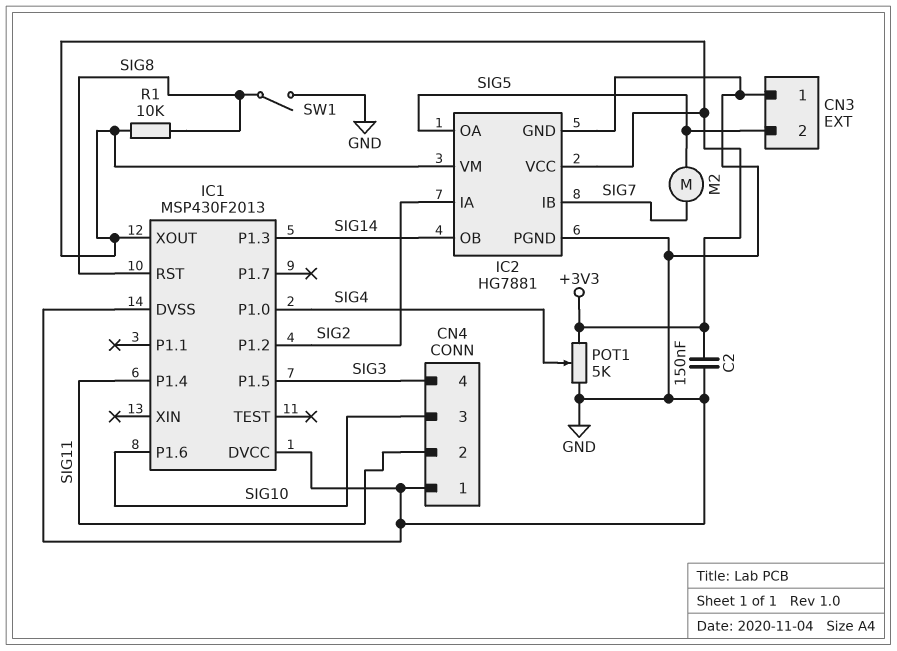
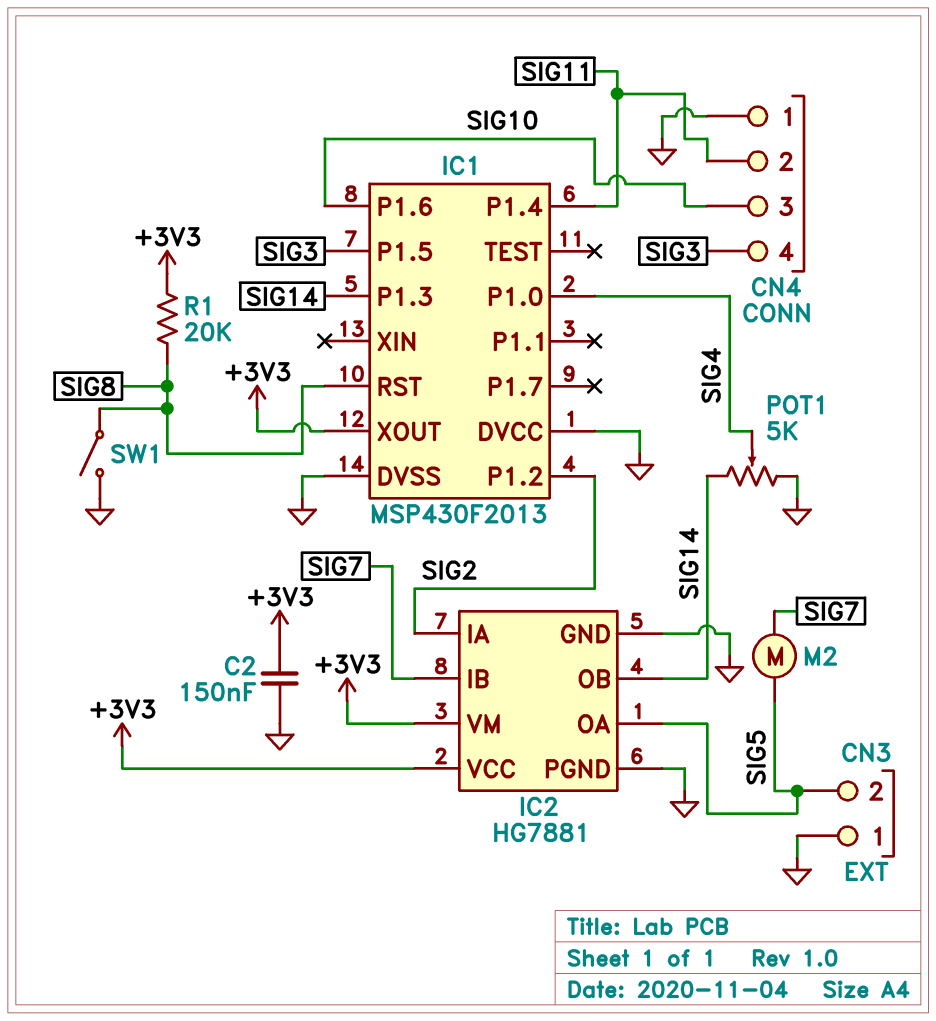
POT1: 5k (+3V3, GND, wiper SIG4) -> 5k (GND, SIG14, wiper SIG4)
R1: 10k (+3V3, SIG8) -> 20k (+3V3, SIG8)

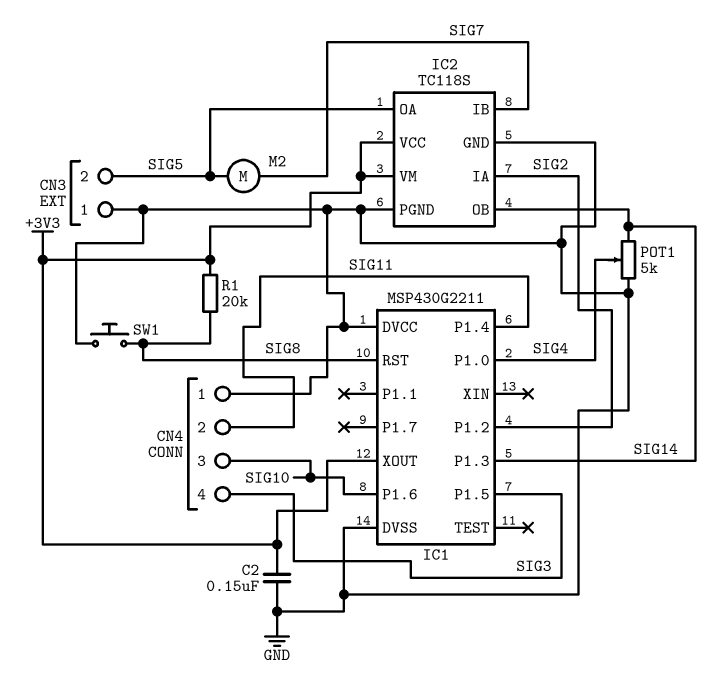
IC1: MSP430F2013 -> MSP430G2211
IC2: HG7881 -> TC118S
SW1: switch (GND, SIG8) -> button (GND, SIG8)

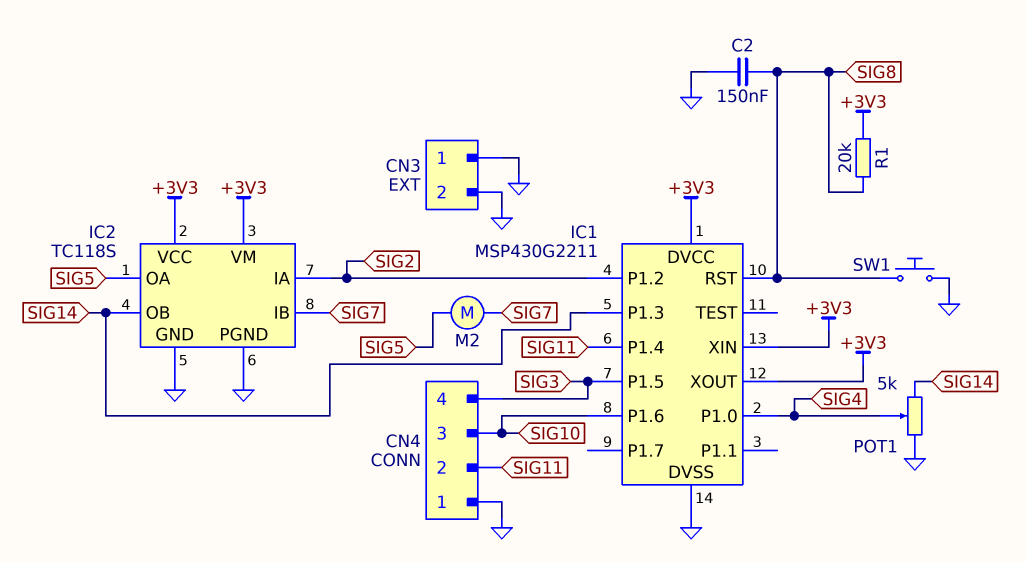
C2: 150nF (+3V3, GND) -> 150nF (GND, SIG8)
CN3 pin 2: SIG5 -> GND
IC1 pin DVCC: GND -> +3V3
IC1 pin XIN: none -> +3V3

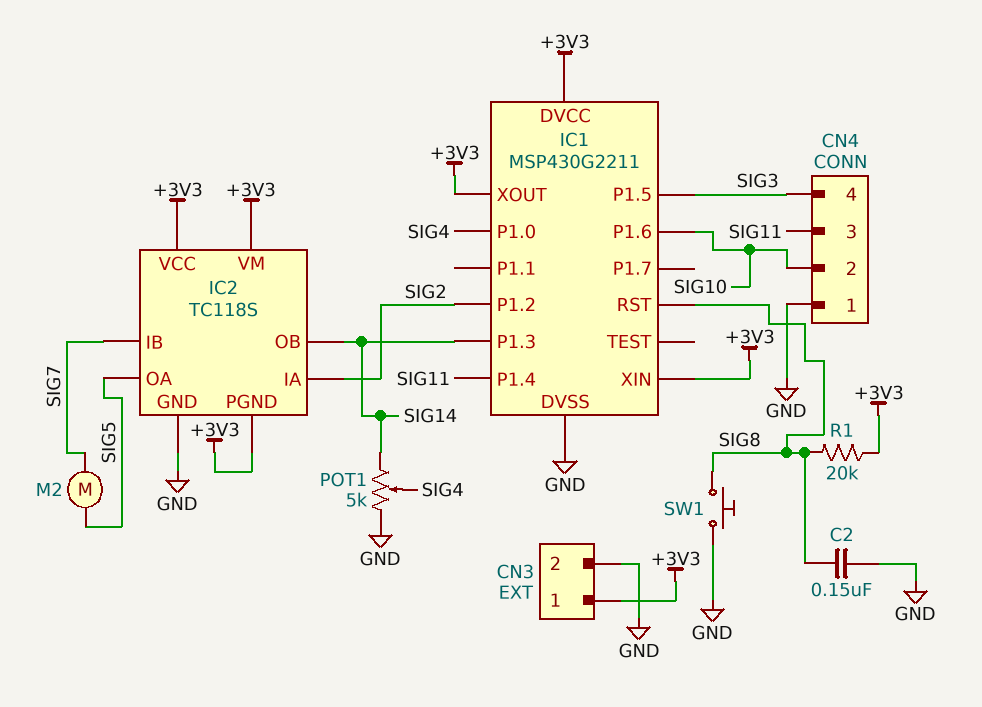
CN3 pin 1: GND -> +3V3
CN4 pin 2: SIG11 -> SIG10
CN4 pin 3: SIG10 -> SIG11
IC2 pin PGND: GND -> +3V3

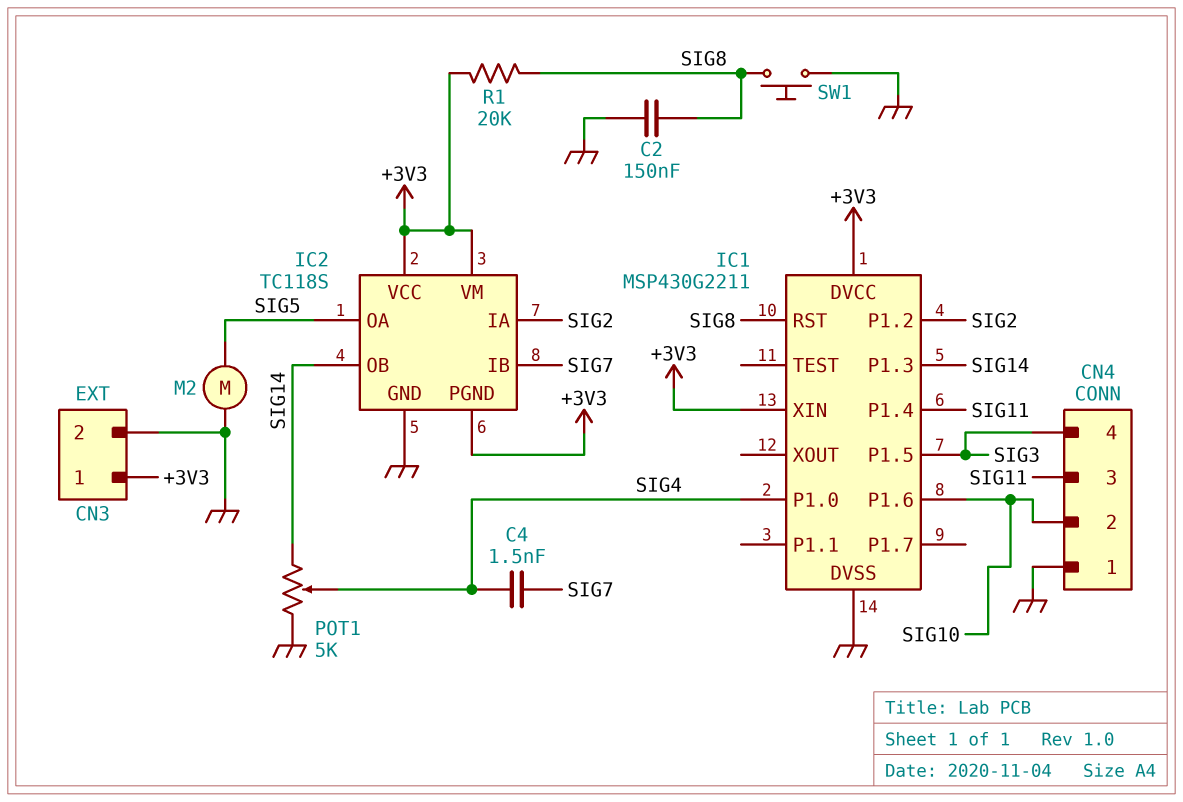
C4: none -> 1.5nF (SIG4, SIG7)
IC1 pin XOUT: +3V3 -> none
M2: motor (SIG5, SIG7) -> motor (GND, SIG5)

